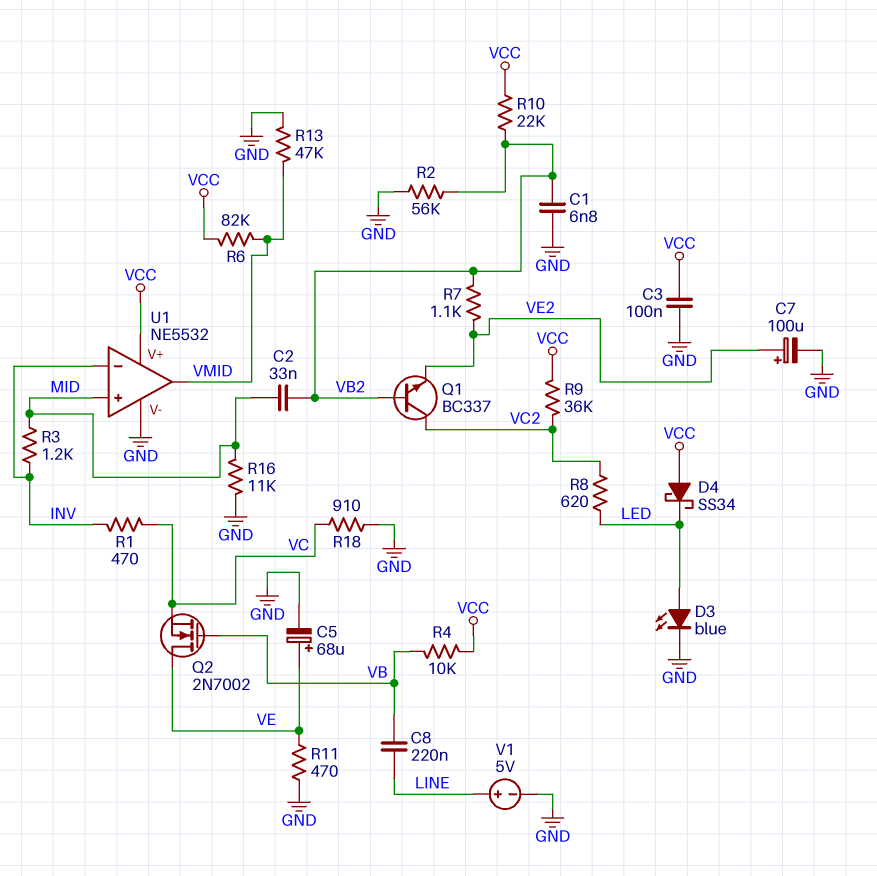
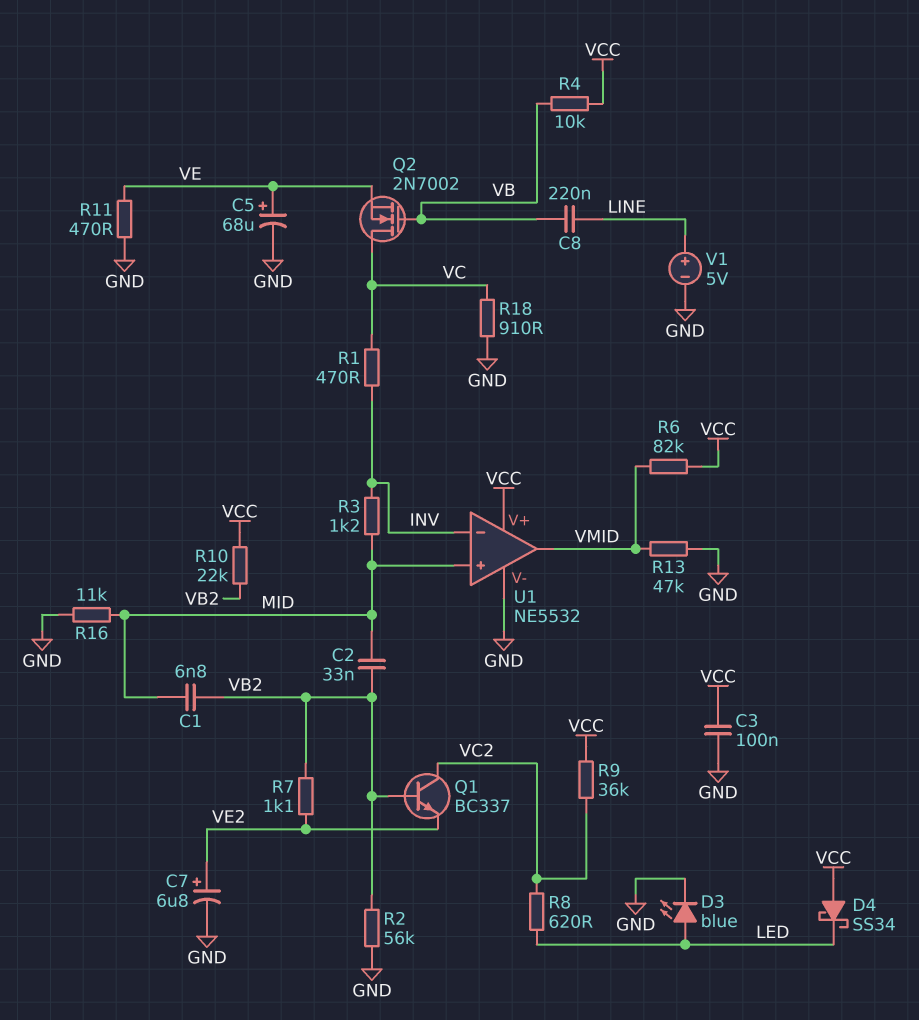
C1: 6.8nF (GND, VB2) -> 6.8nF (MID, VB2)
C7: 100uF (plus VE2, minus GND) -> 6.8uF (plus VE2, minus GND)
Q2: NMOS 2N7002 (G VB, D VE, S VC) -> NMOS 2N7002 (G VB, D VC, S VE)

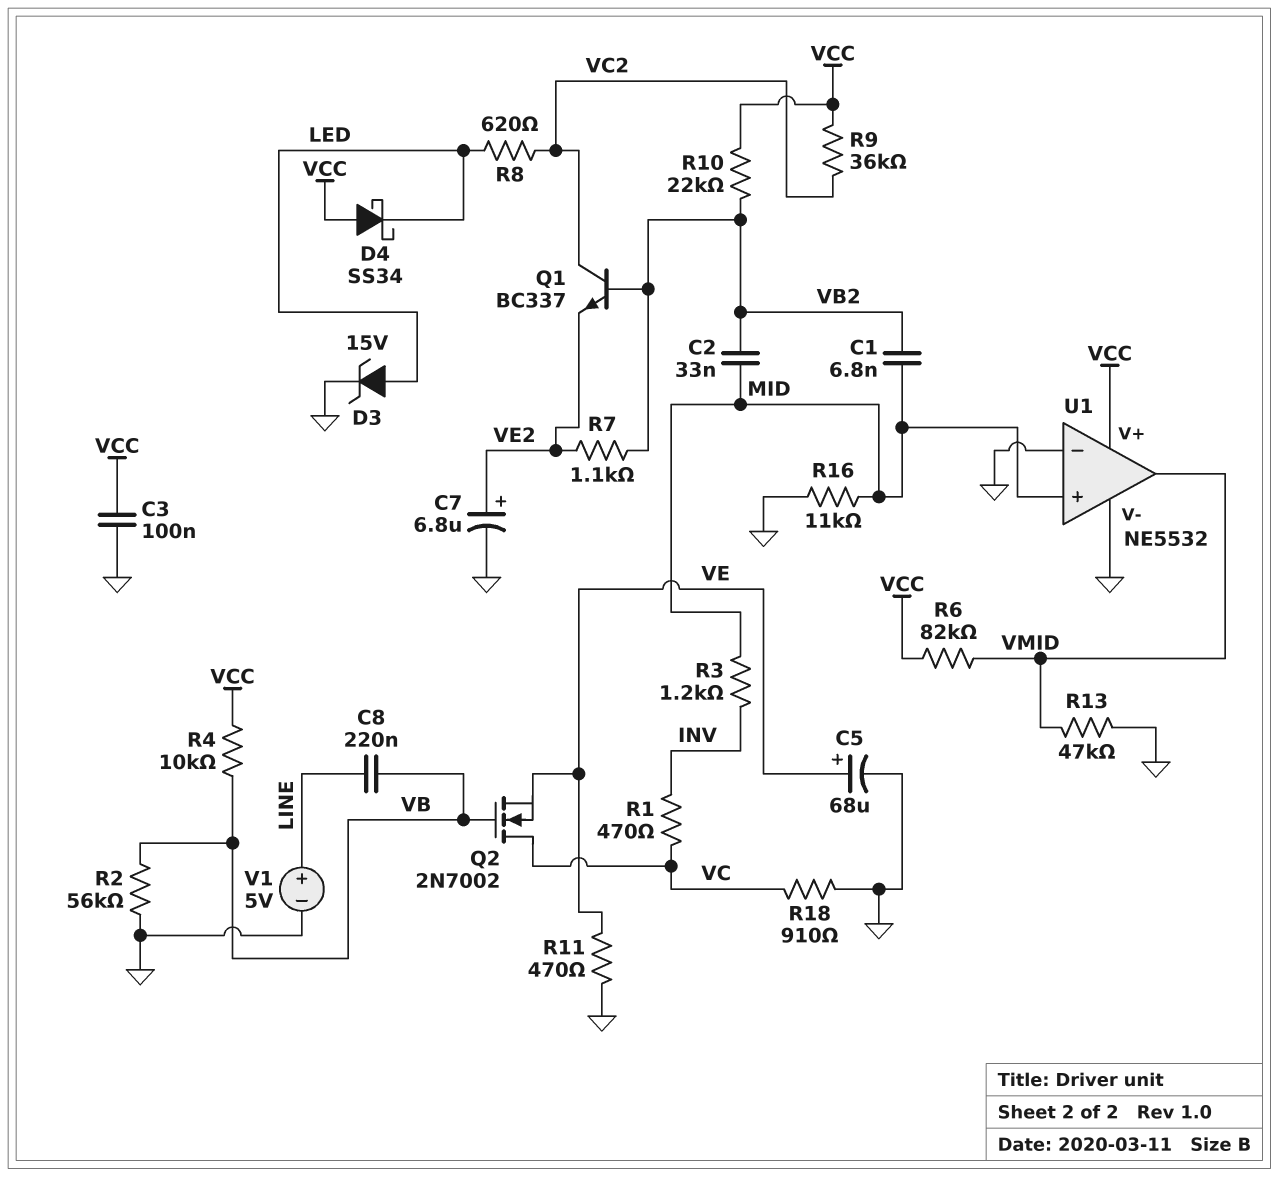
D3: LED blue (A LED, K GND) -> zener 15V (A LED, K GND)
R2: 56k (GND, VB2) -> 56k (GND, VB)
U1 pin in-: INV -> GND

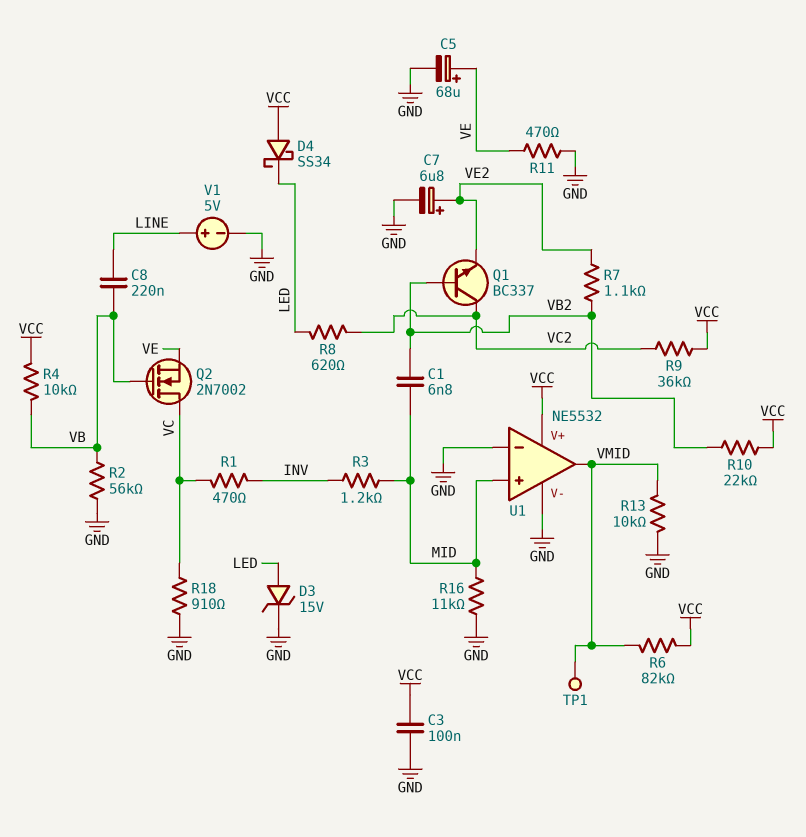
C2: 33nF (MID, VB2) -> none
R13: 47k (GND, VMID) -> 10k (GND, VMID)
TP1: none -> test point (VMID)

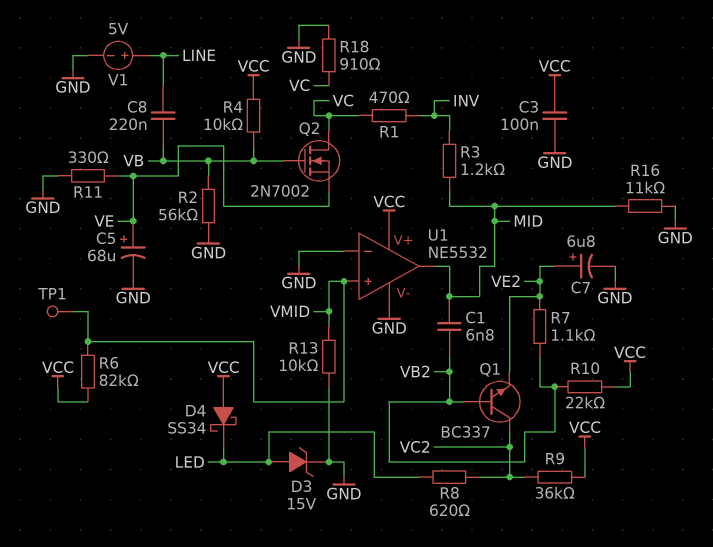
R11: 470 (GND, VE) -> 330 (GND, VE)
U1 pin in+: MID -> VMID
U1 pin out: VMID -> MID

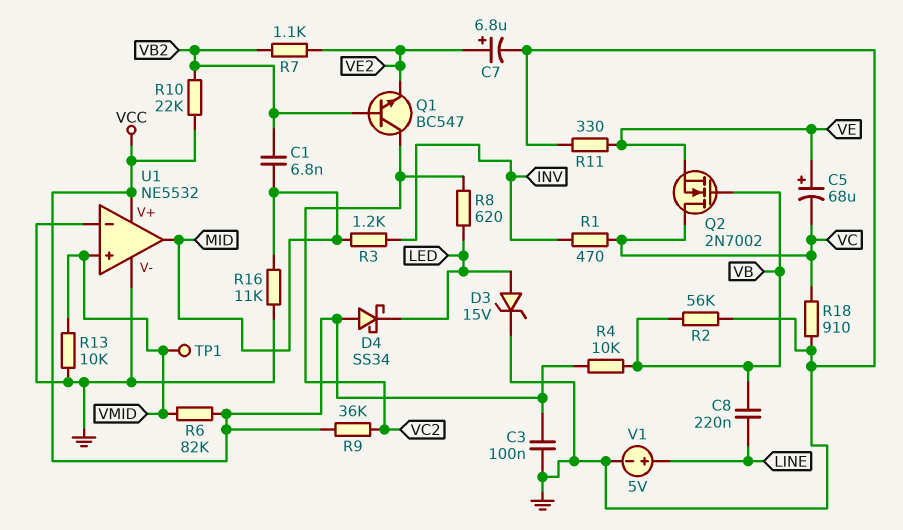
C5: 68uF (plus VE, minus GND) -> 68uF (plus VE, minus VC)
Q1: NPN BC337 (B VB2, C VC2, E VE2) -> NPN BC547 (B VB2, C VC2, E VE2)

